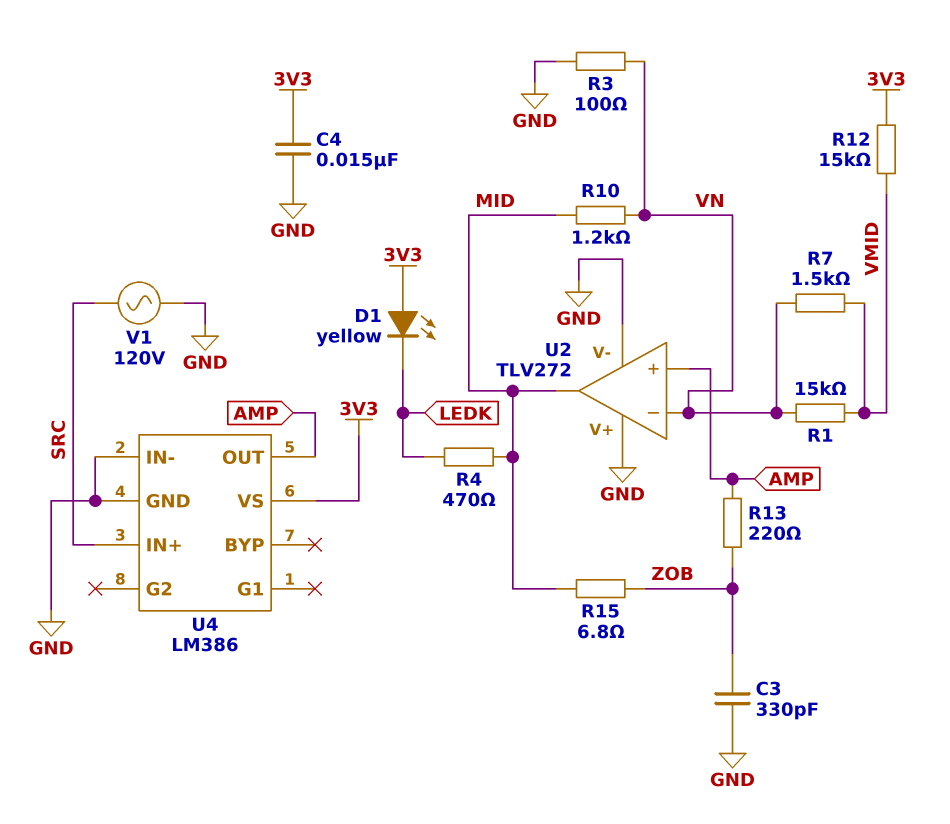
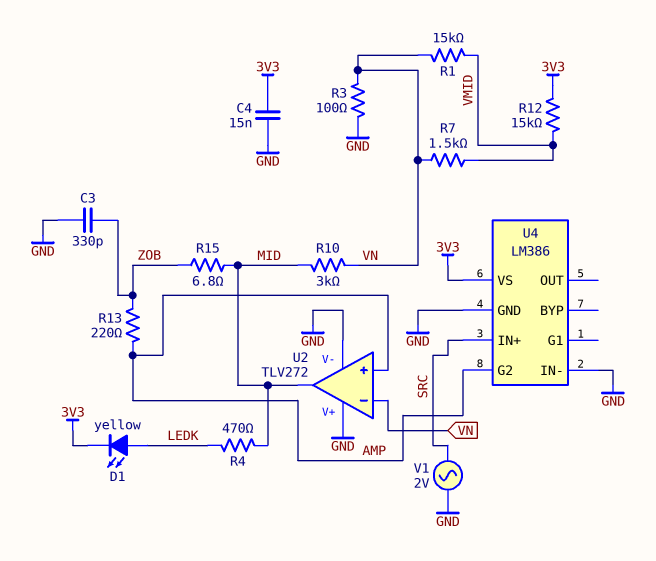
D1: LED yellow (A 3V3, K LEDK) -> LED yellow (A LEDK, K 3V3)
R10: 1.2k (MID, VN) -> 3k (MID, VN)
U4 pin G2: none -> AMP
U4 pin OUT: AMP -> none
V1: AC 120V (GND, SRC) -> AC 2V (GND, SRC)

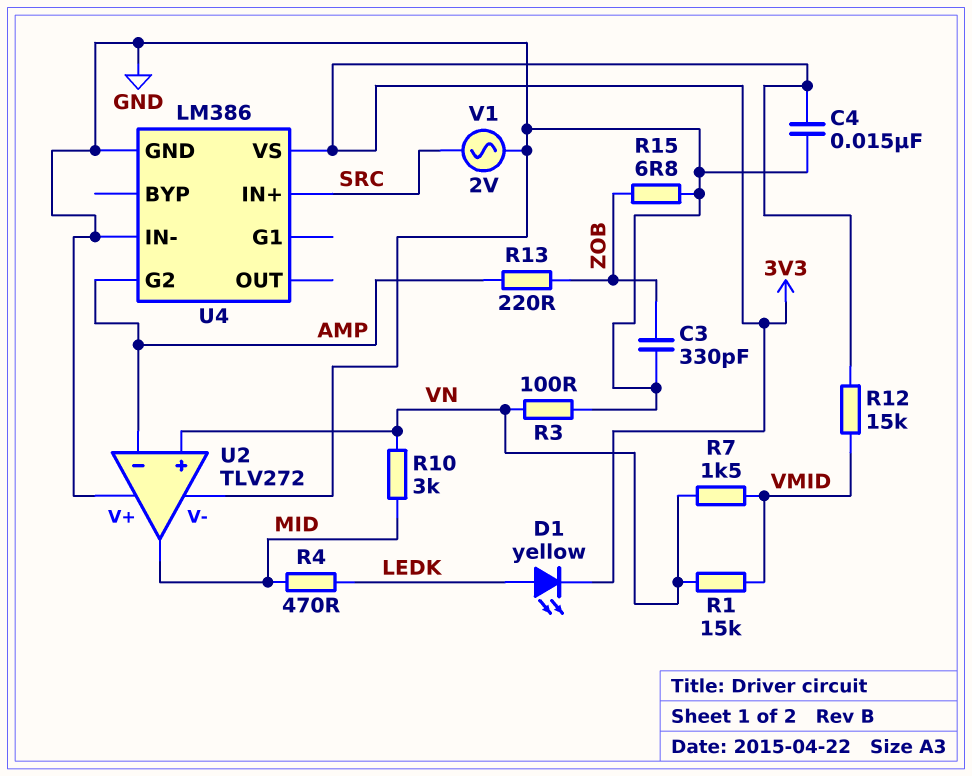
R15: 6.8 (MID, ZOB) -> 6.8 (GND, ZOB)
U2 pin in+: AMP -> VN
U2 pin in-: VN -> AMP

